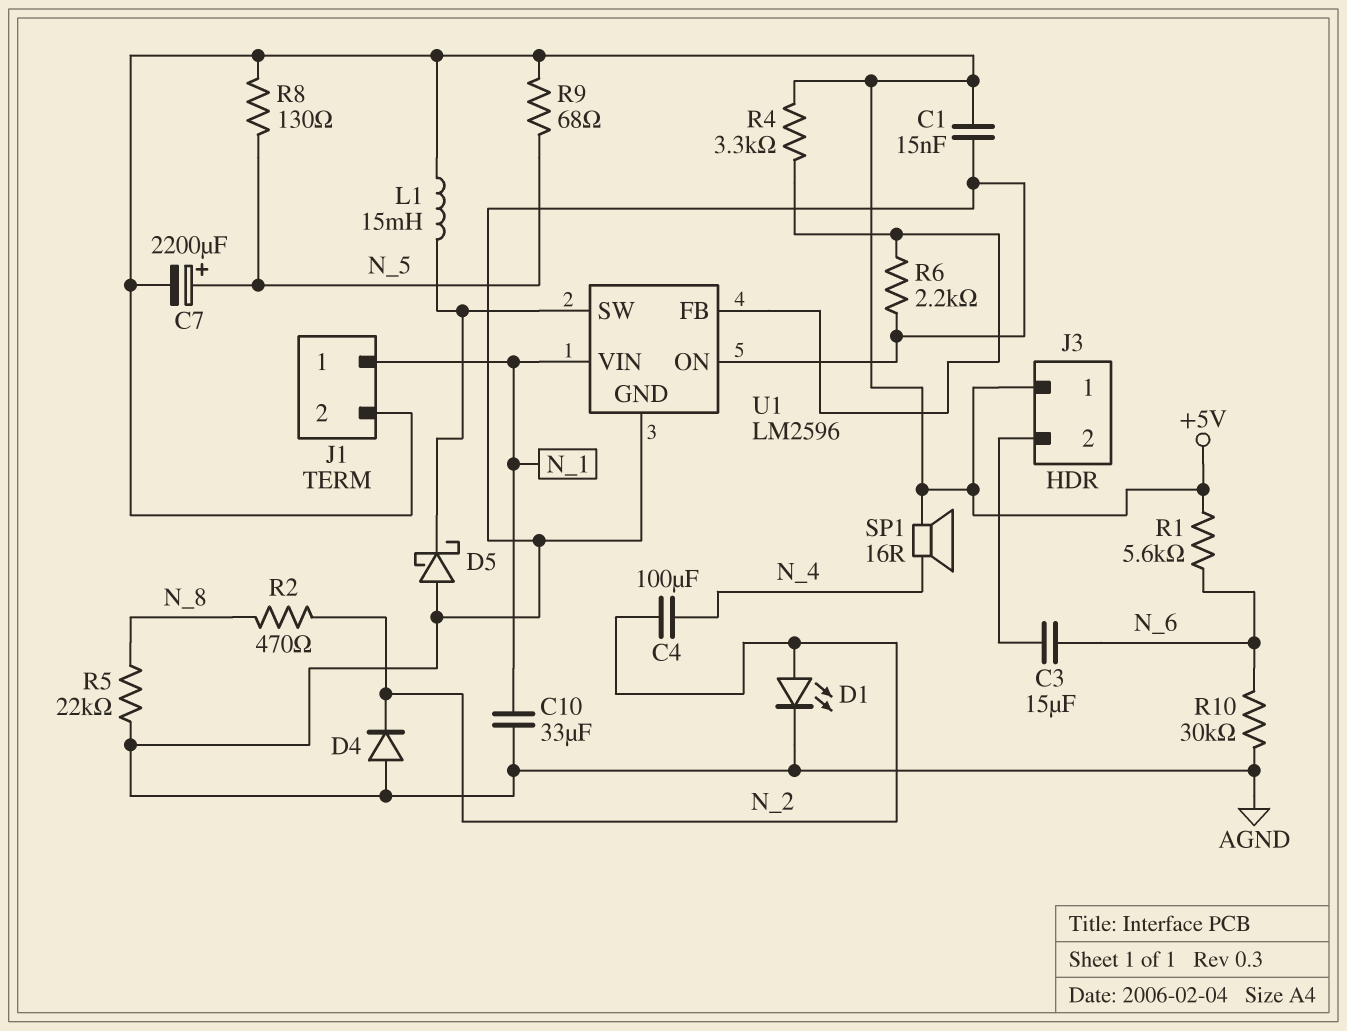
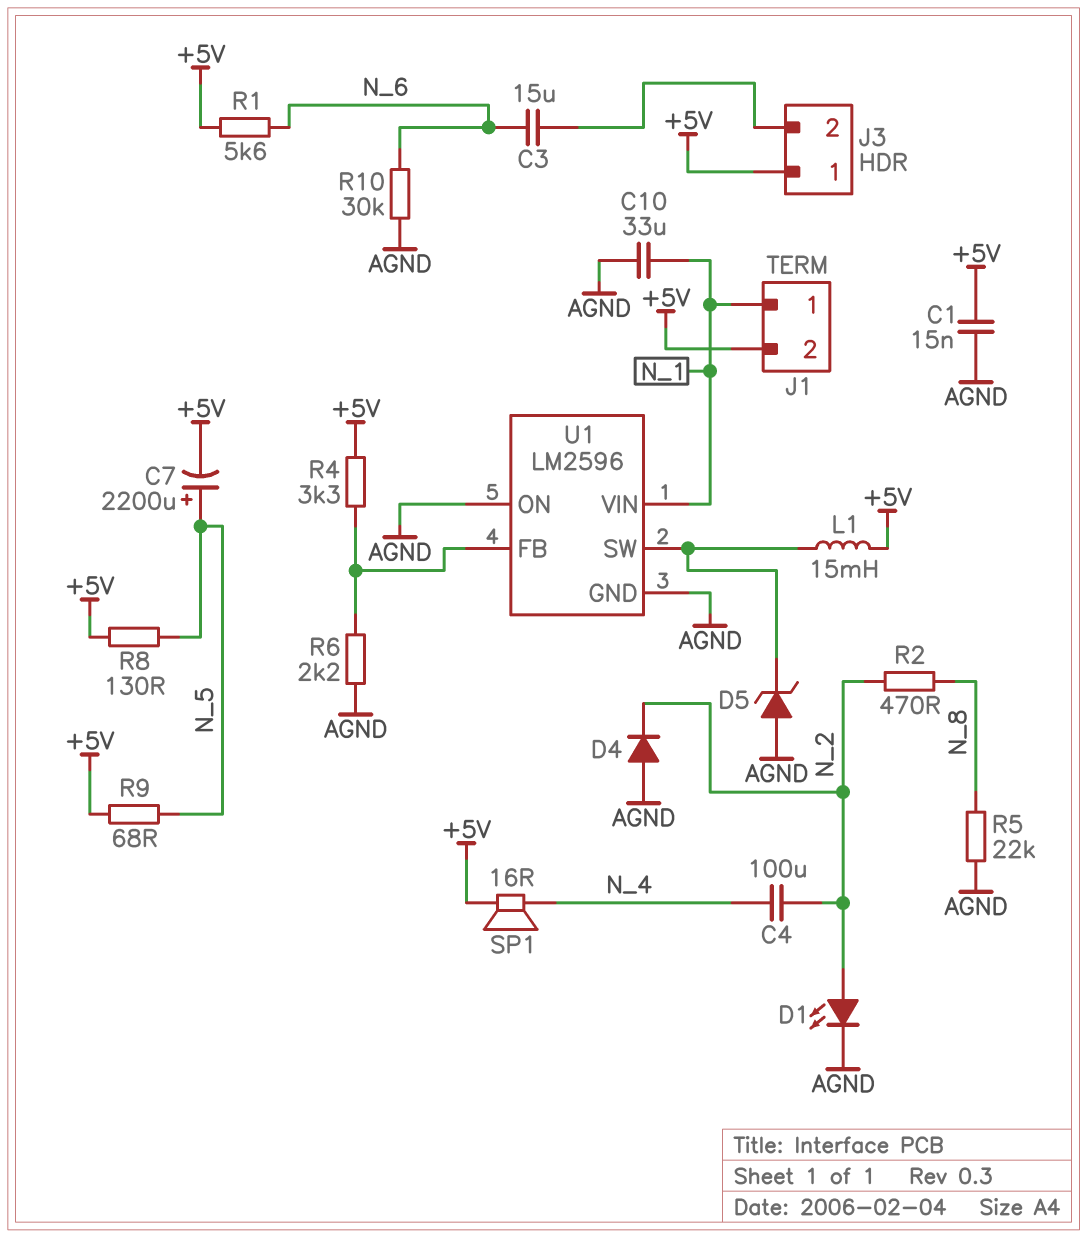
D5: schottky (A AGND, K U1/SW) -> zener (A AGND, K U1/SW)

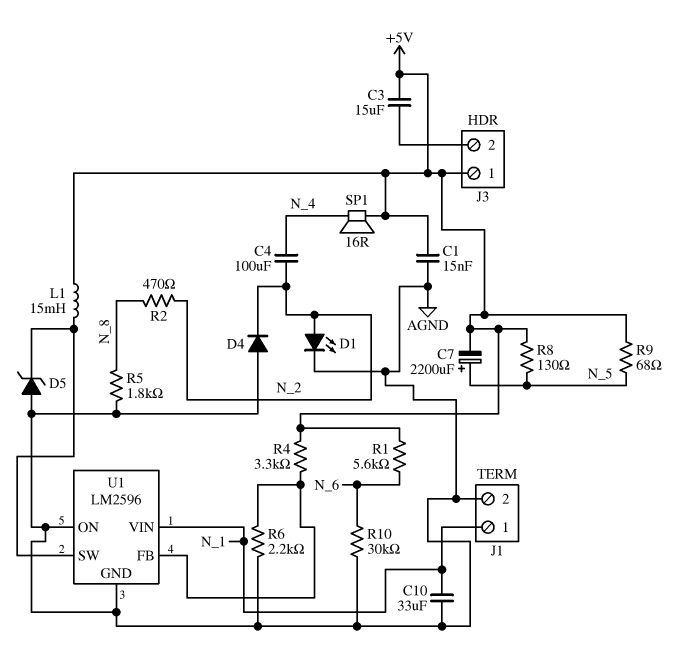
C3: 15uF (J3/2, N_6) -> 15uF (+5V, J3/2)
J1 pin 2: +5V -> AGND
R5: 22k (AGND, N_8) -> 1.8k (AGND, N_8)

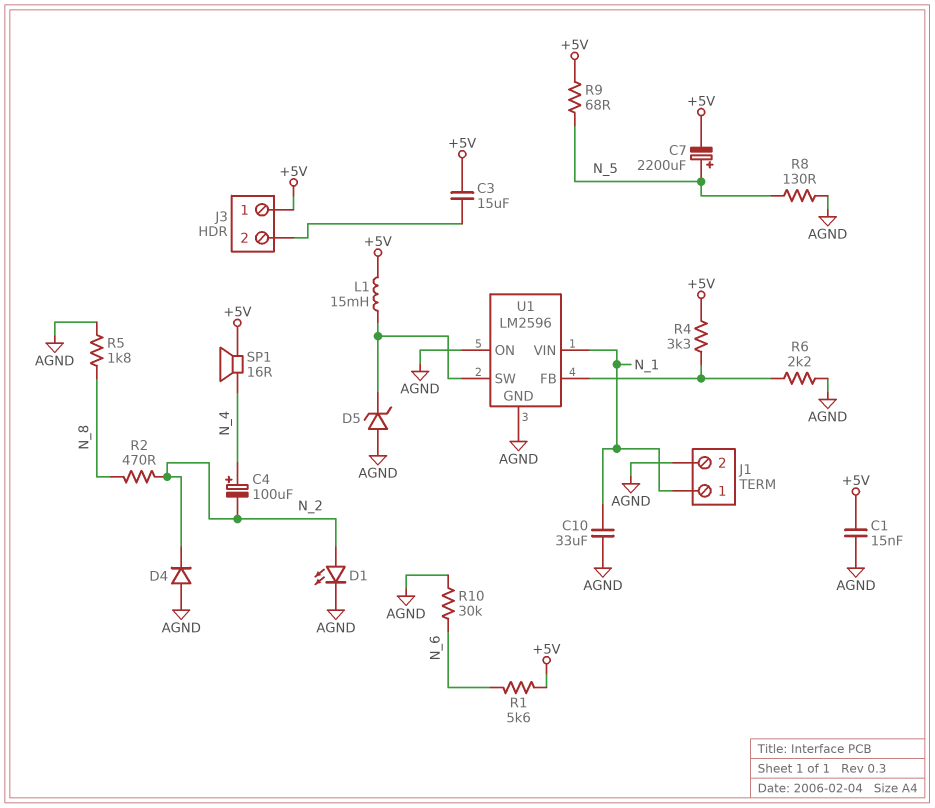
C4: 100uF (N_2, N_4) -> 100uF (plus N_4, minus N_2)
R8: 130 (+5V, N_5) -> 130 (AGND, N_5)

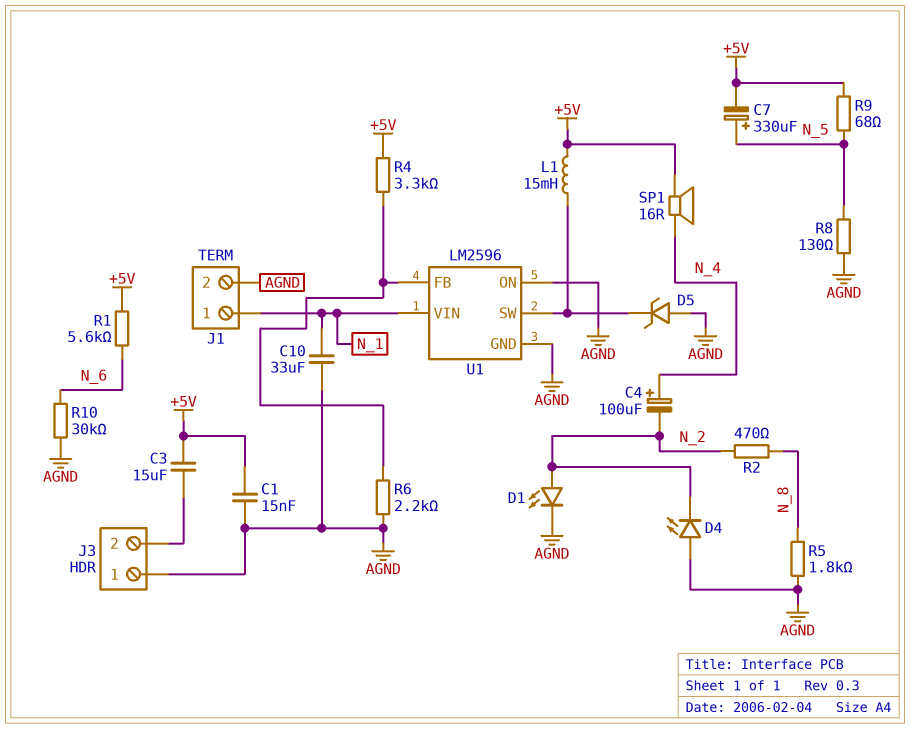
C7: 2200uF (plus N_5, minus +5V) -> 330uF (plus N_5, minus +5V)
D4: diode (A AGND, K N_2) -> LED (A AGND, K N_2)
J3 pin 1: +5V -> AGND

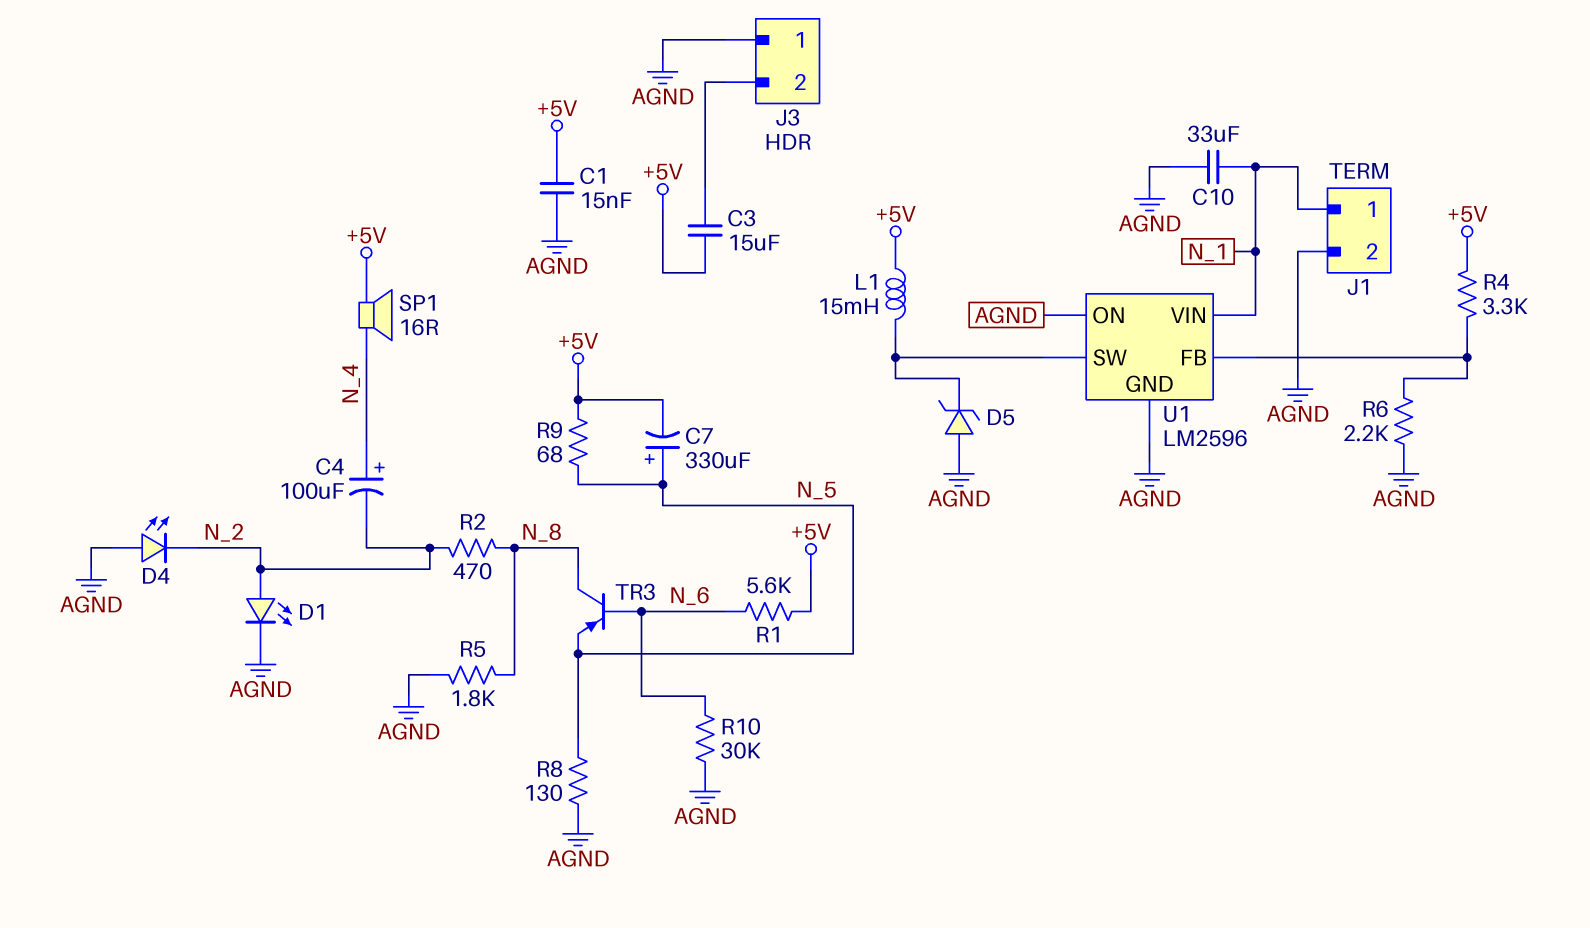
TR3: none -> PNP (B N_6, C N_8, E N_5)

